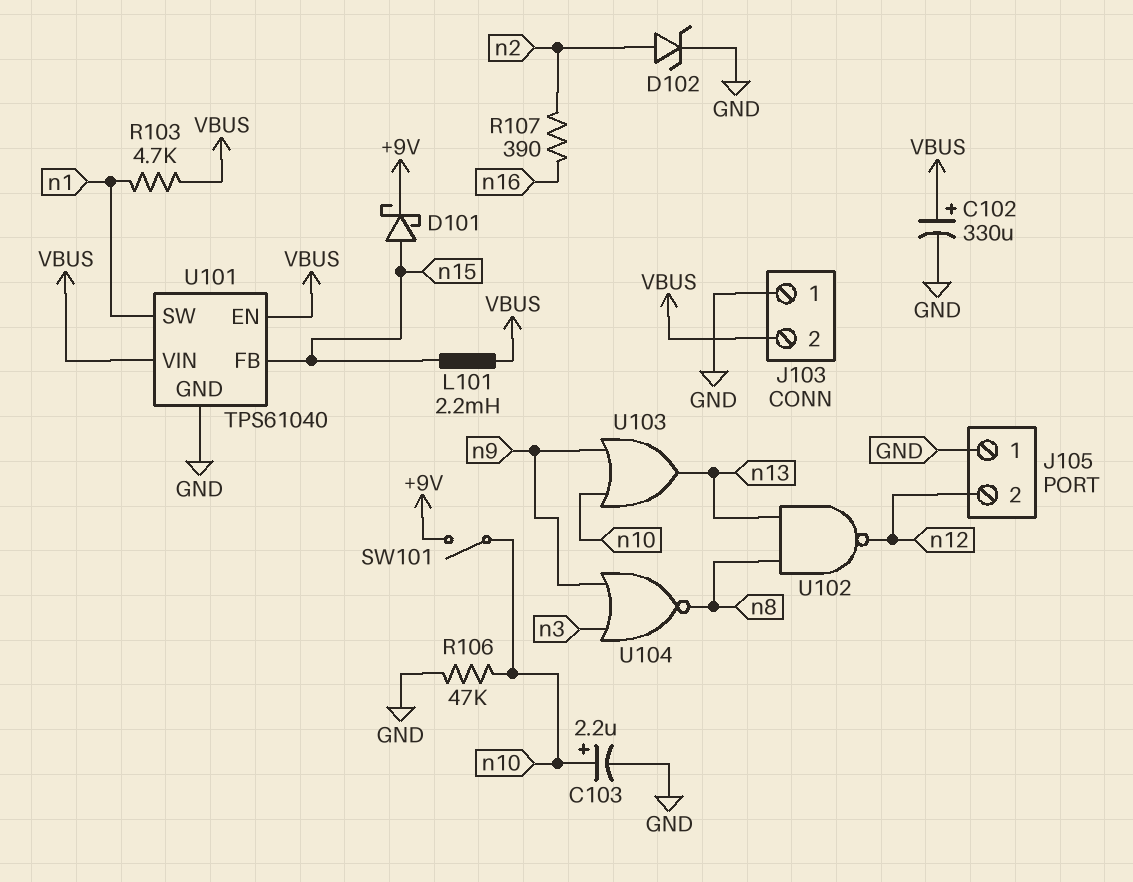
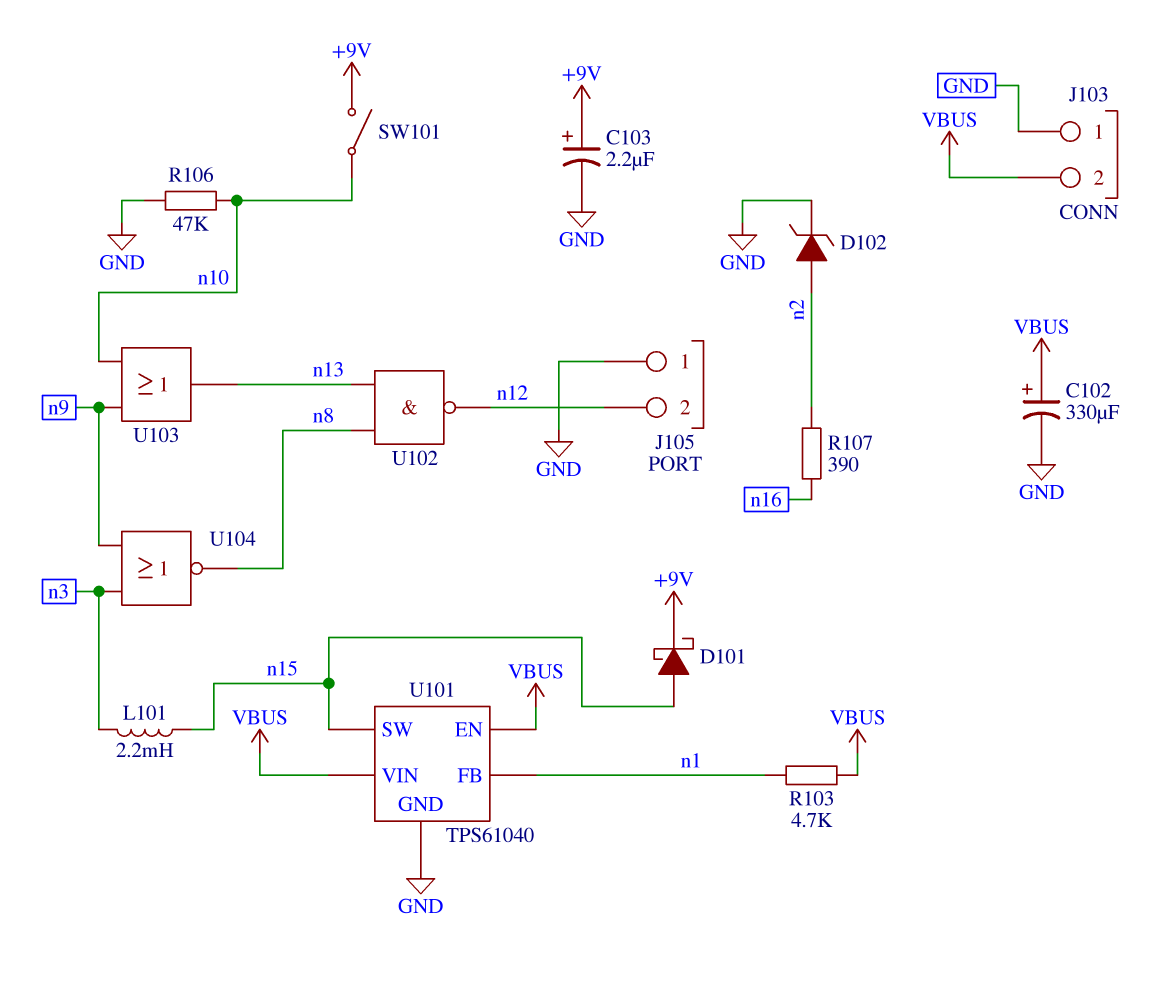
C103: 2.2uF (plus n10, minus GND) -> 2.2uF (plus +9V, minus GND)
L101: 2.2mH (VBUS, n15) -> 2.2mH (n3, n15)
U101 pin FB: n15 -> n1
U101 pin SW: n1 -> n15

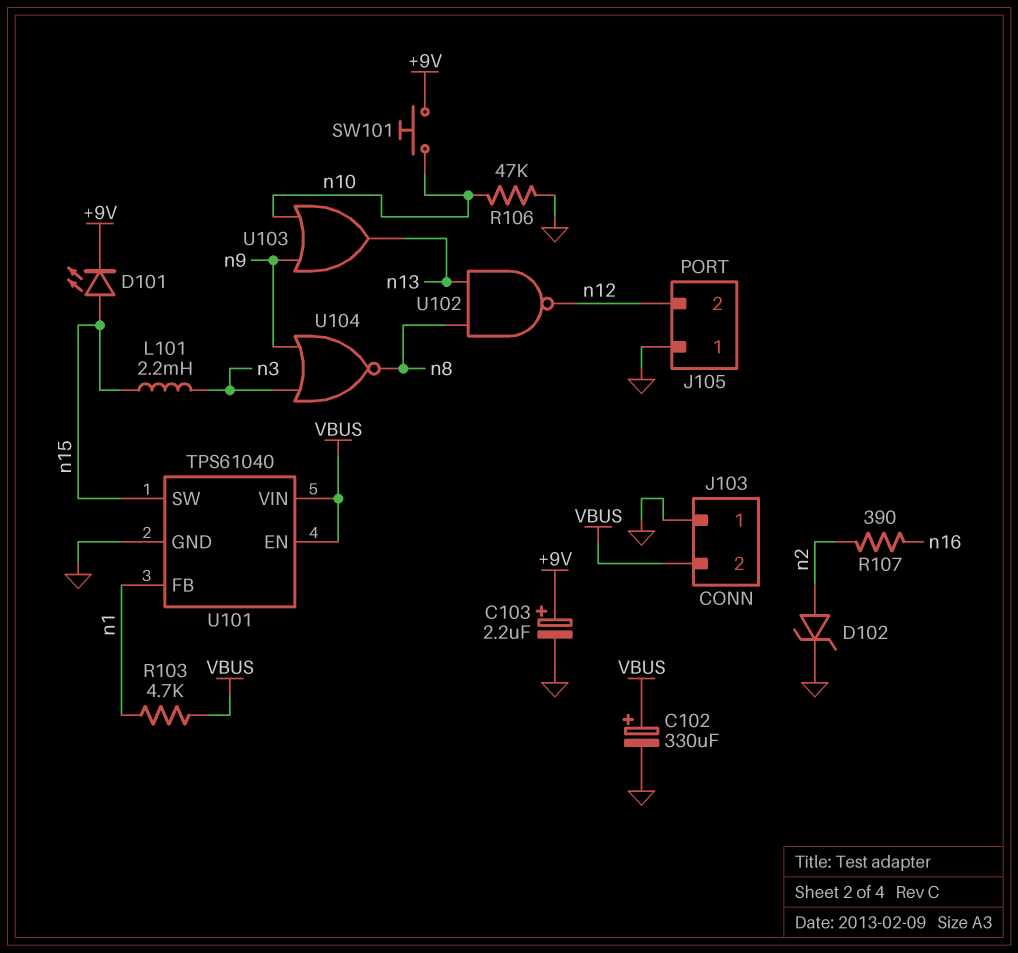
D101: schottky (A n15, K +9V) -> LED (A n15, K +9V)
SW101: switch (+9V, n10) -> button (+9V, n10)

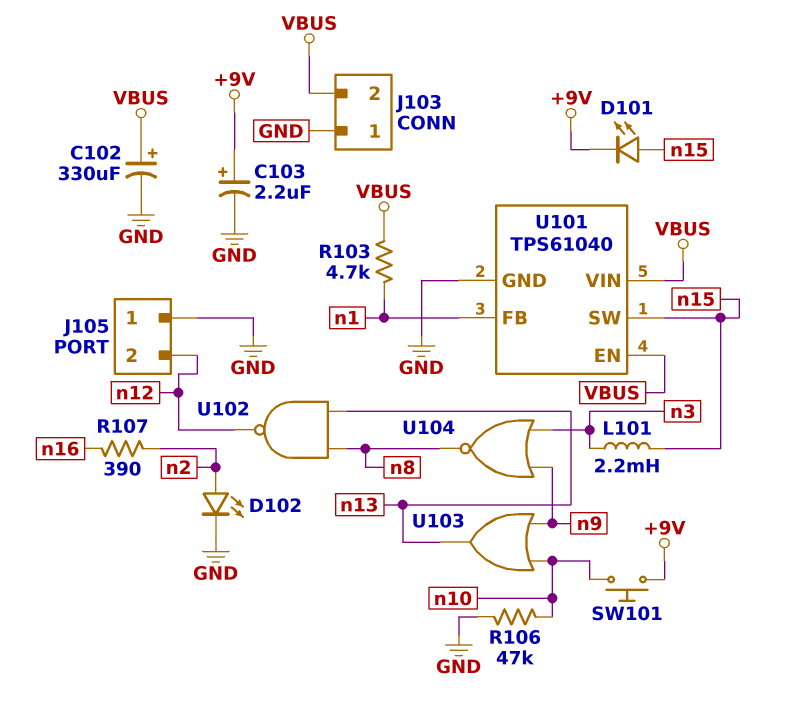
D102: zener (A n2, K GND) -> LED (A n2, K GND)

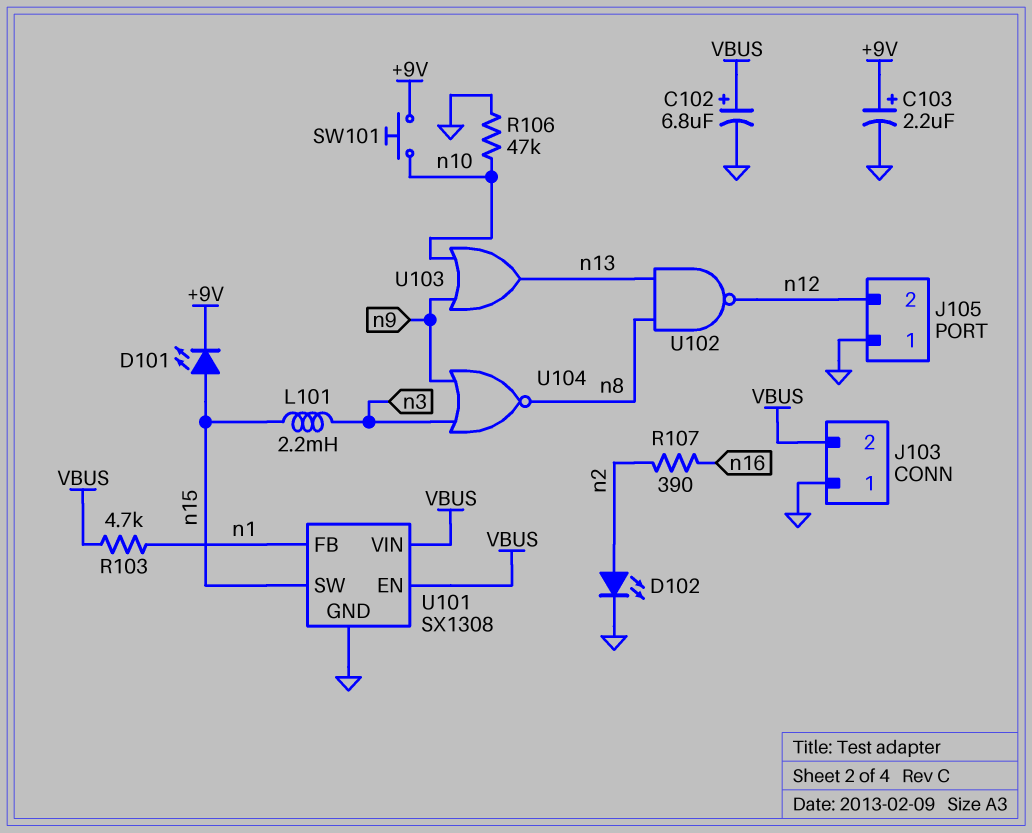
C102: 330uF (plus VBUS, minus GND) -> 6.8uF (plus VBUS, minus GND)
U101: TPS61040 -> SX1308

